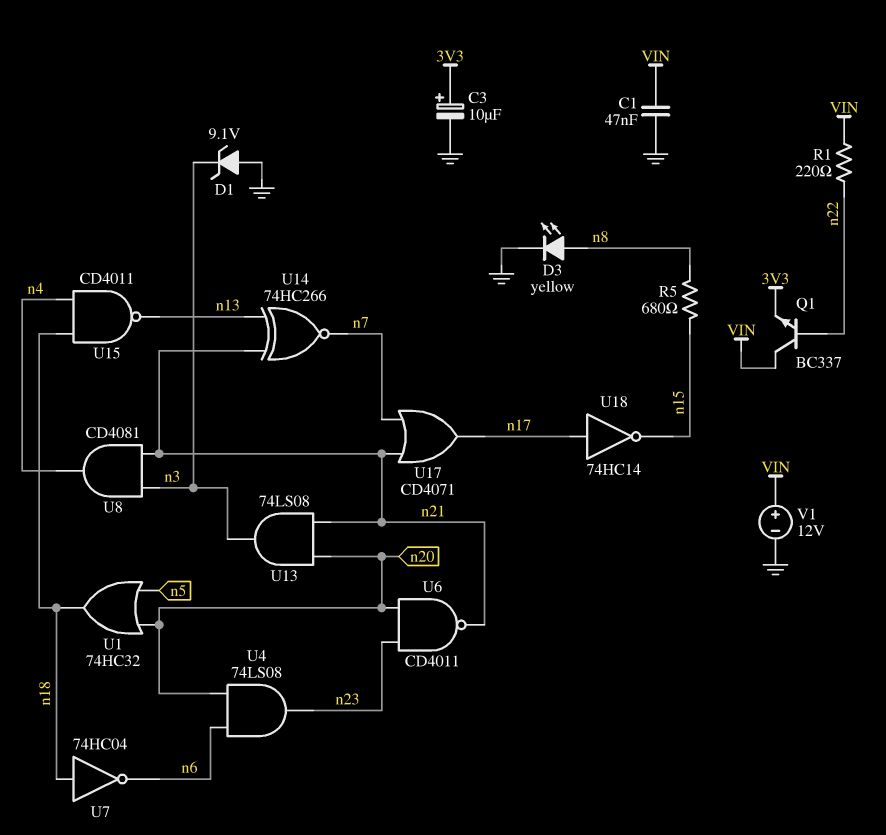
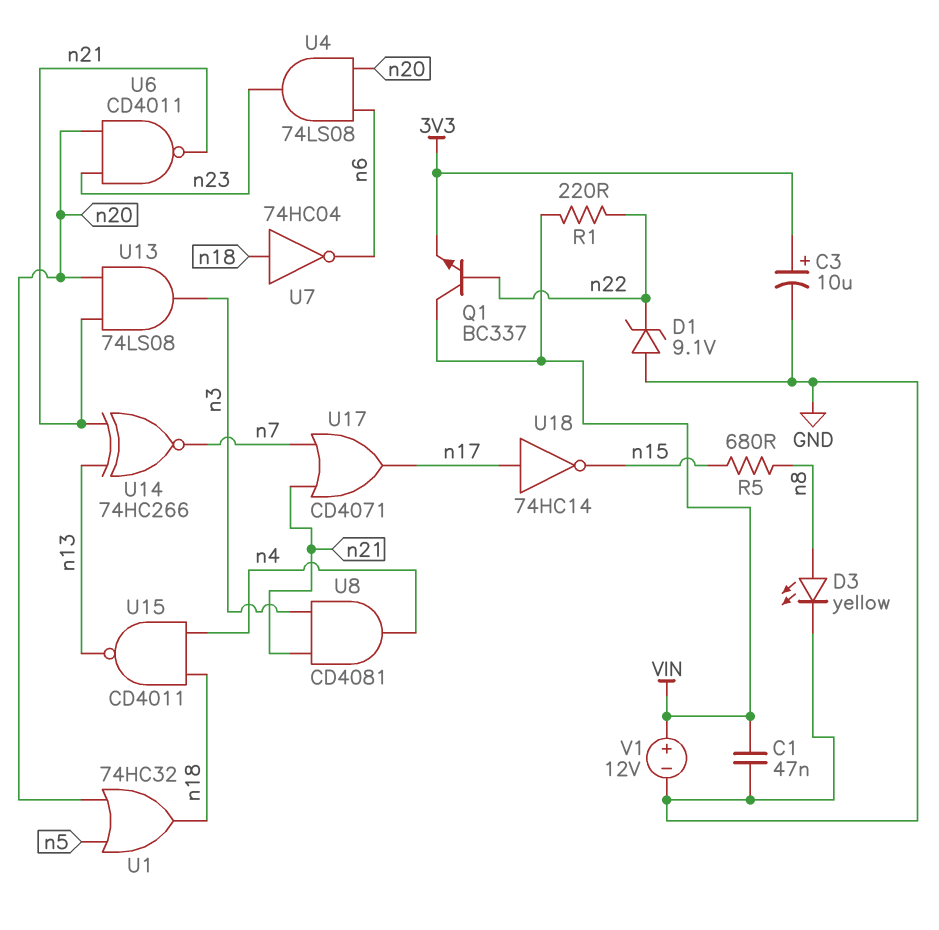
D1: zener 9.1V (A GND, K n3) -> zener 9.1V (A GND, K n22)

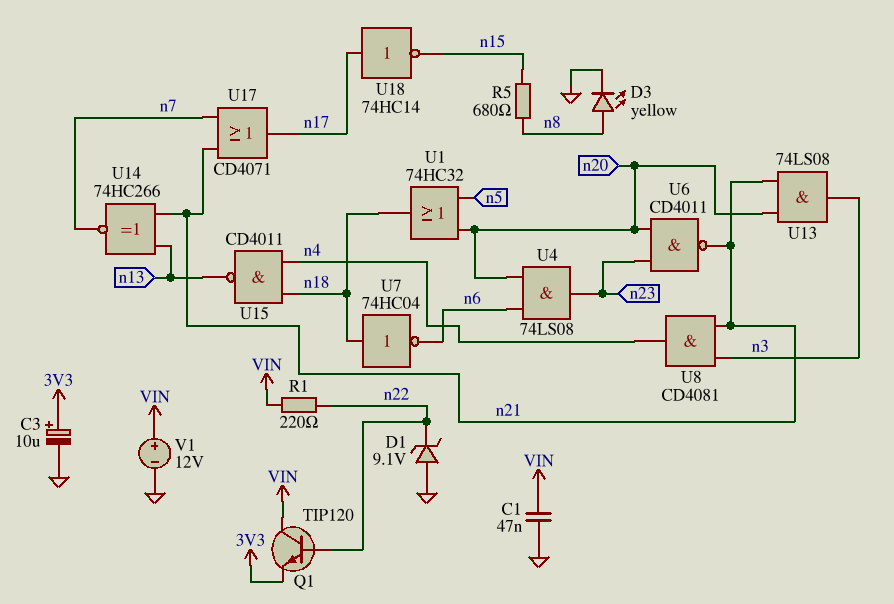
Q1: NPN BC337 (B n22, C VIN, E 3V3) -> NPN TIP120 (B n22, C VIN, E 3V3)

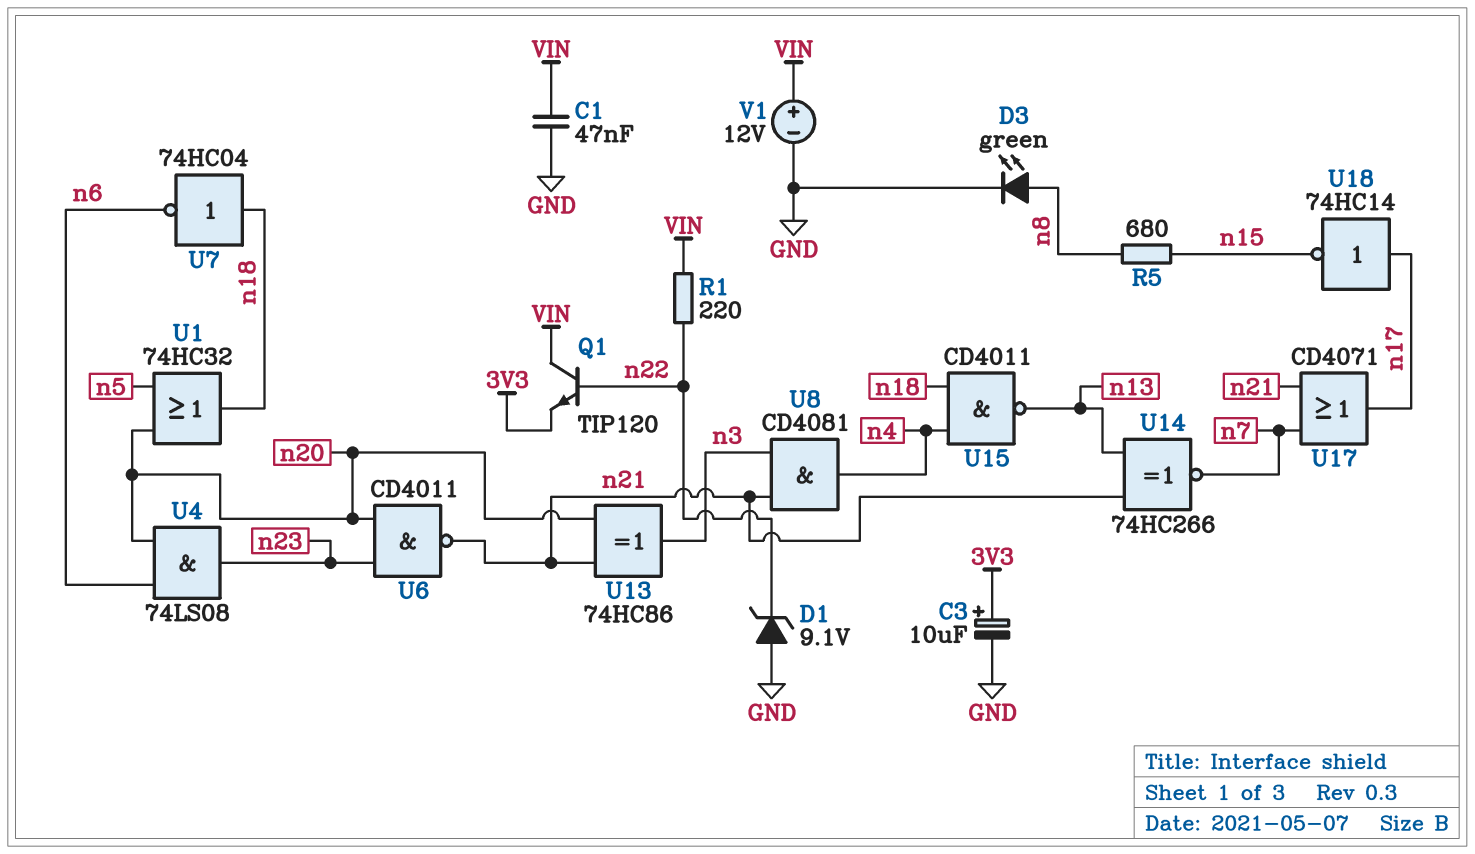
D3: LED yellow (A n8, K GND) -> LED green (A n8, K GND)
U13: AND 74LS08 (in n20, in n21, out n3) -> XOR 74HC86 (in n20, in n21, out n3)

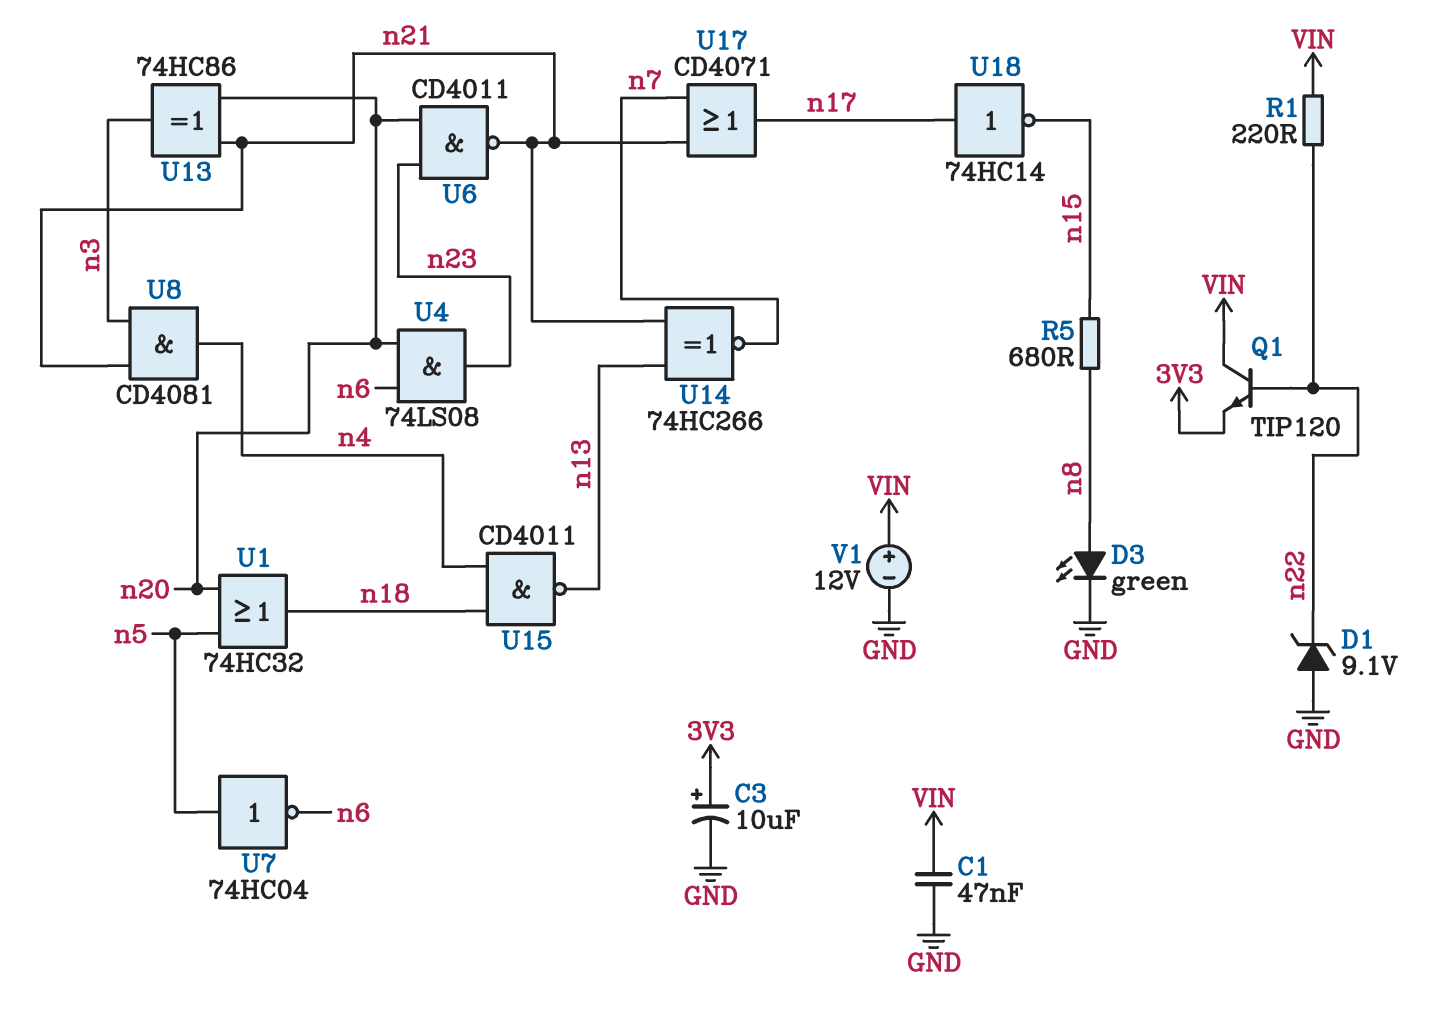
U7: NOT 74HC04 (in n18, out n6) -> NOT 74HC04 (in n5, out n6)

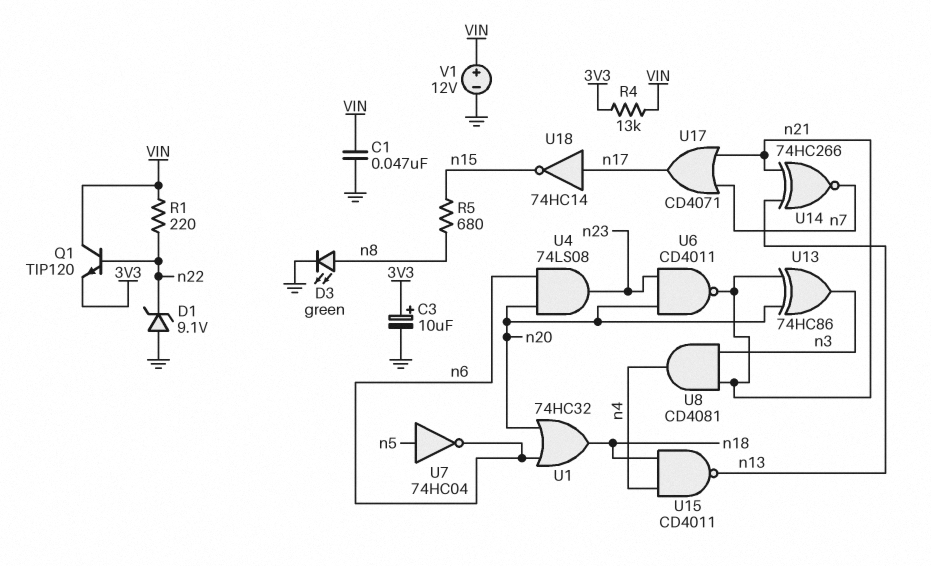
R4: none -> 13k (3V3, VIN)
U1: OR 74HC32 (in n5, in n20, out n18) -> OR 74HC32 (in n6, in n20, out n18)

